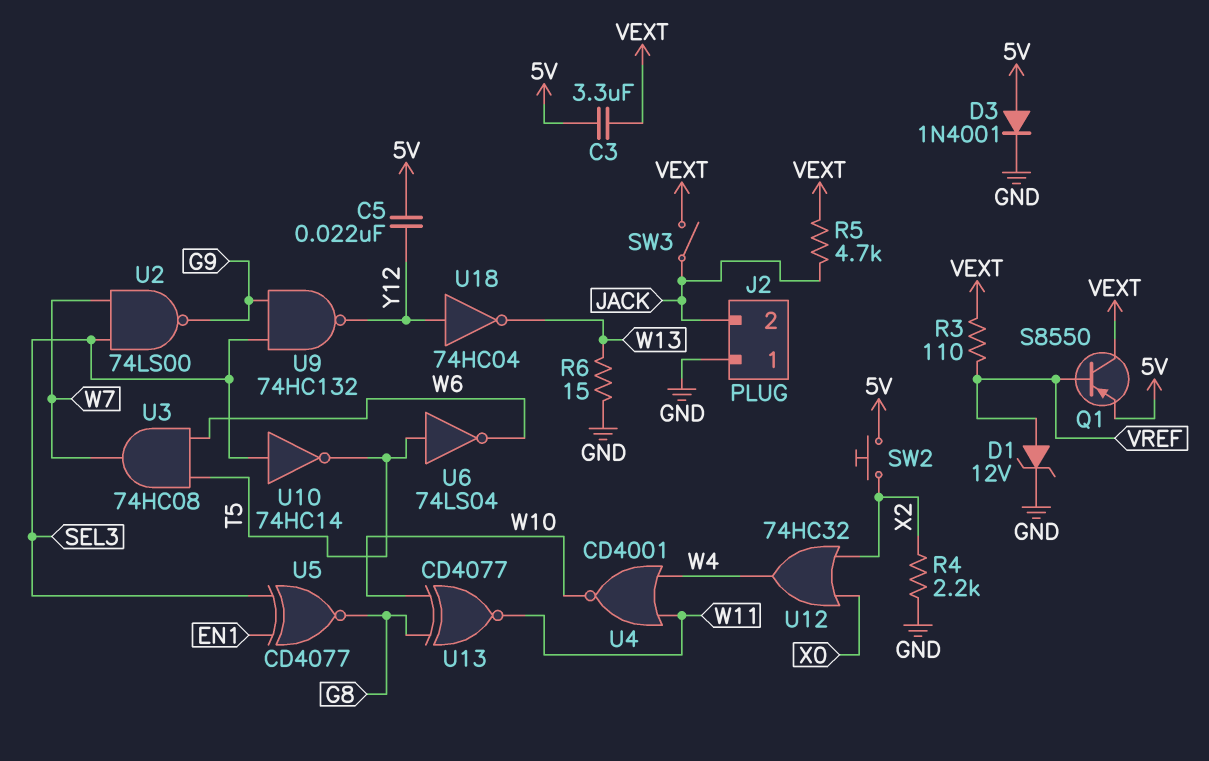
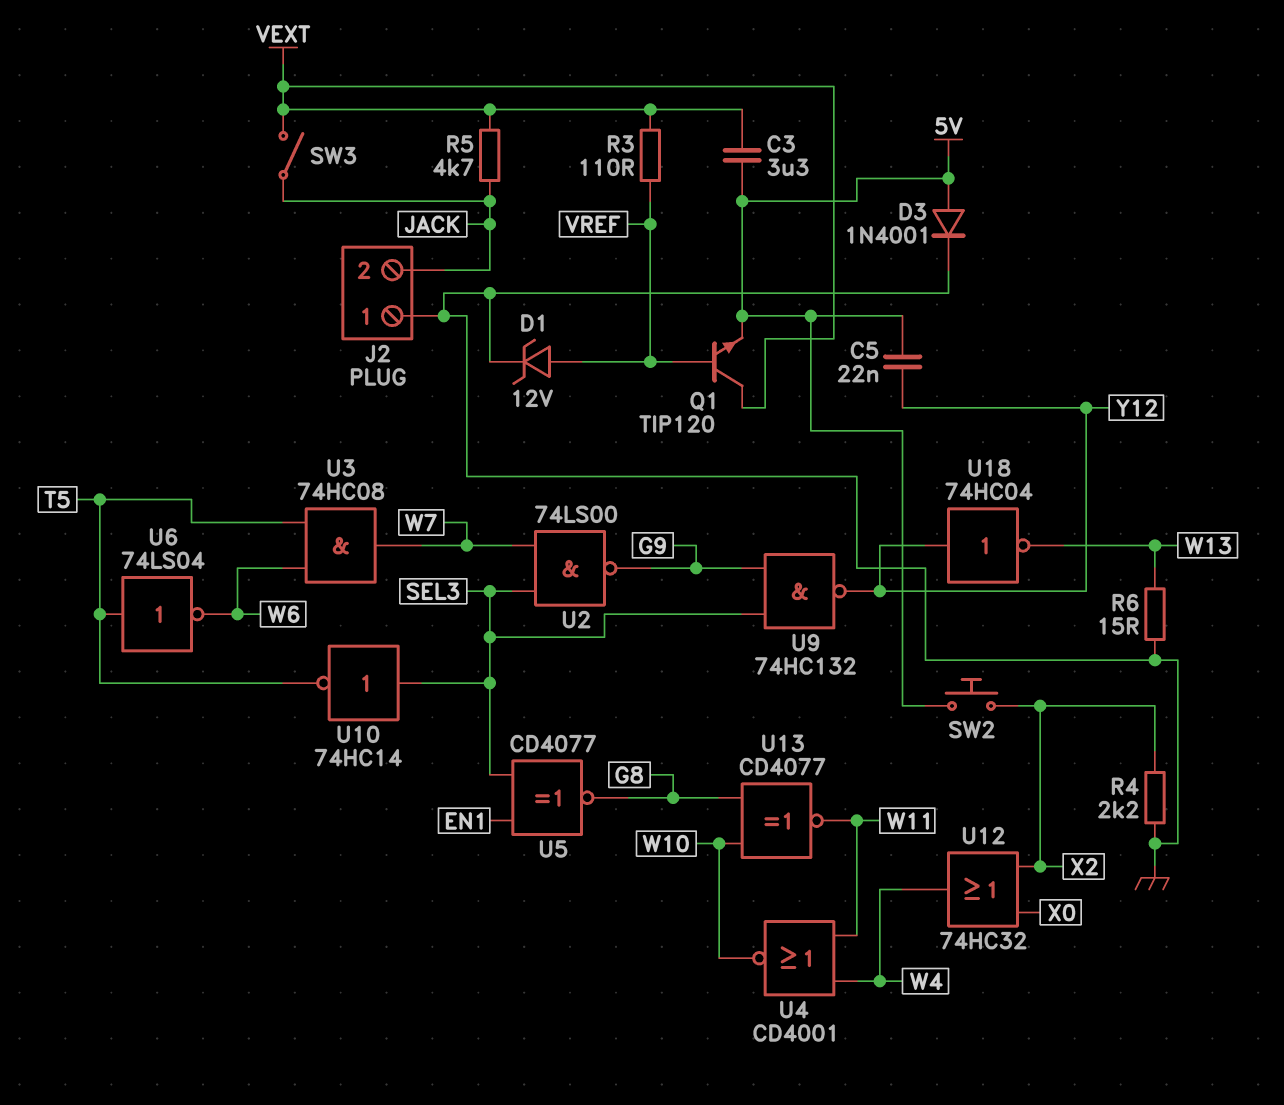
Q1: PNP S8550 (B VREF, C VEXT, E 5V) -> NPN TIP120 (B VREF, C VEXT, E 5V)

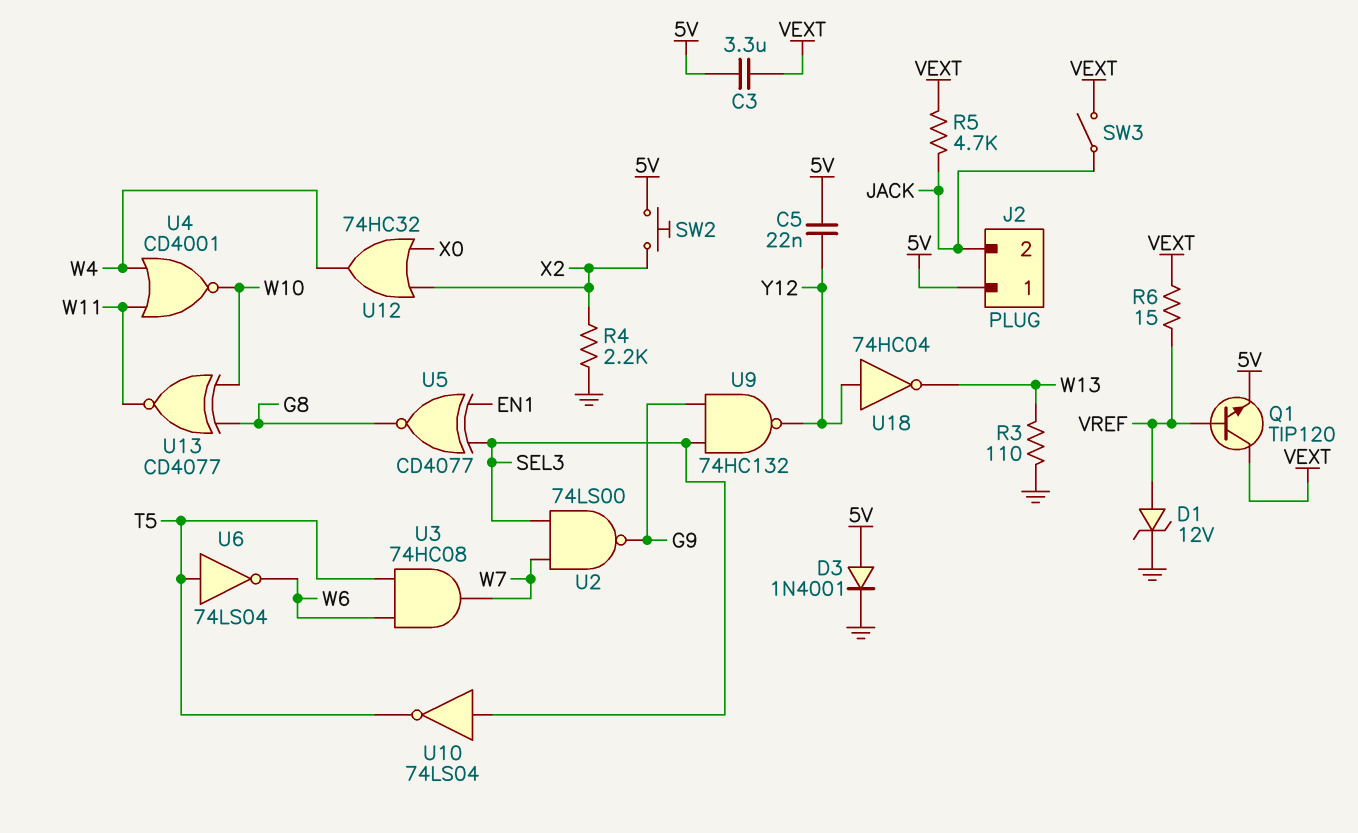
J2 pin 1: GND -> 5V
R3: 110 (VEXT, VREF) -> 110 (GND, W13)
R6: 15 (GND, W13) -> 15 (VEXT, VREF)
U10: NOT 74HC14 (in SEL3, out T5) -> NOT 74LS04 (in SEL3, out T5)

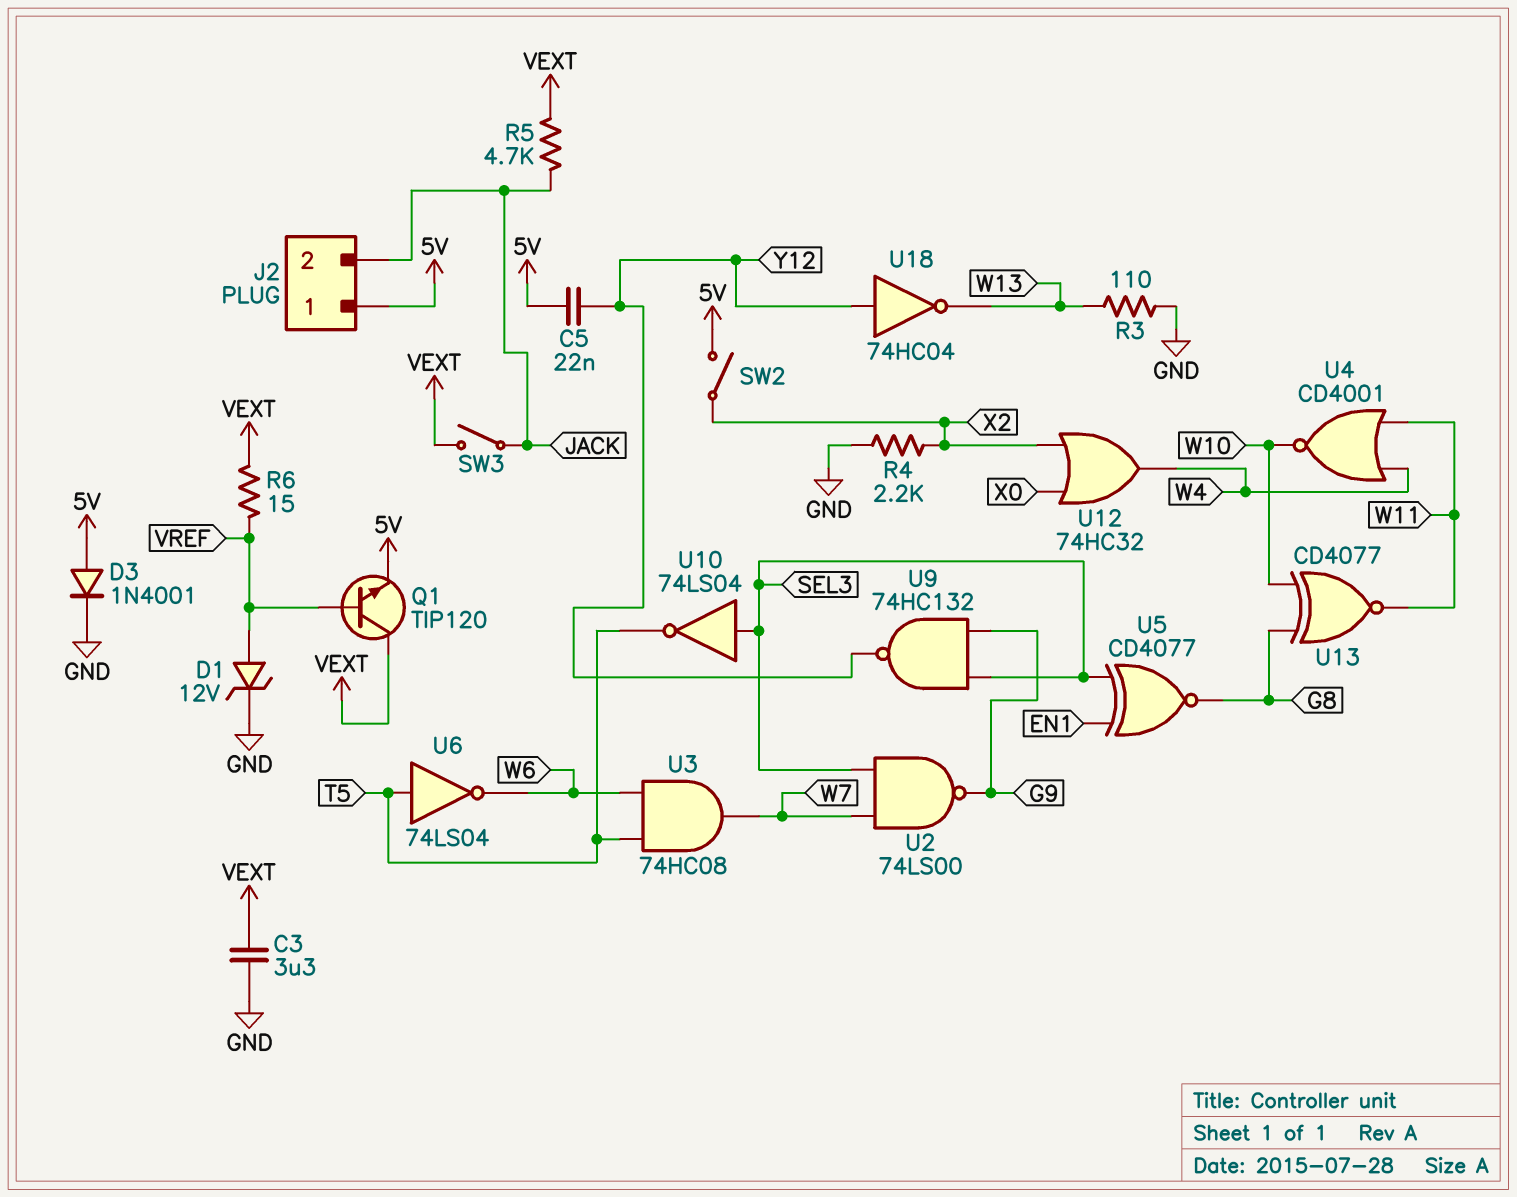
C3: 3.3uF (5V, VEXT) -> 3.3uF (GND, VEXT)
SW2: button (5V, X2) -> switch (5V, X2)

